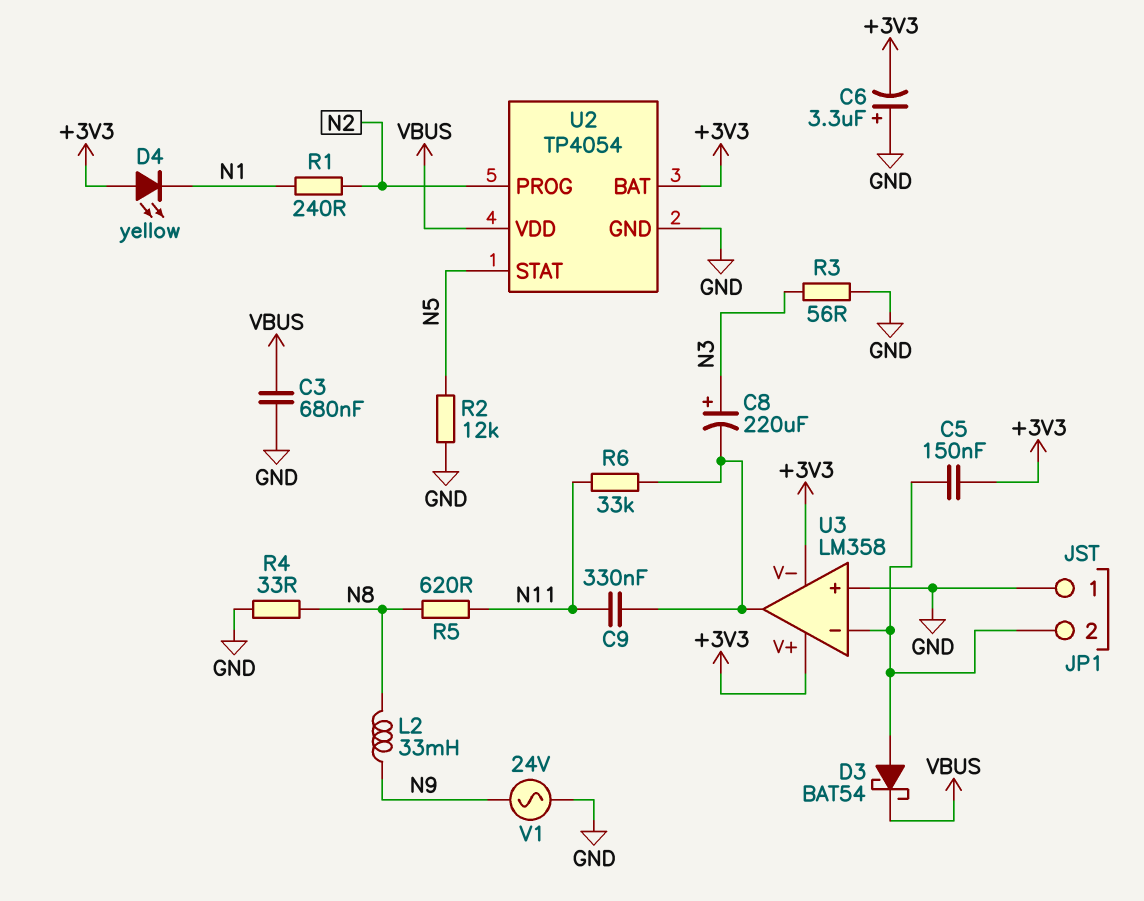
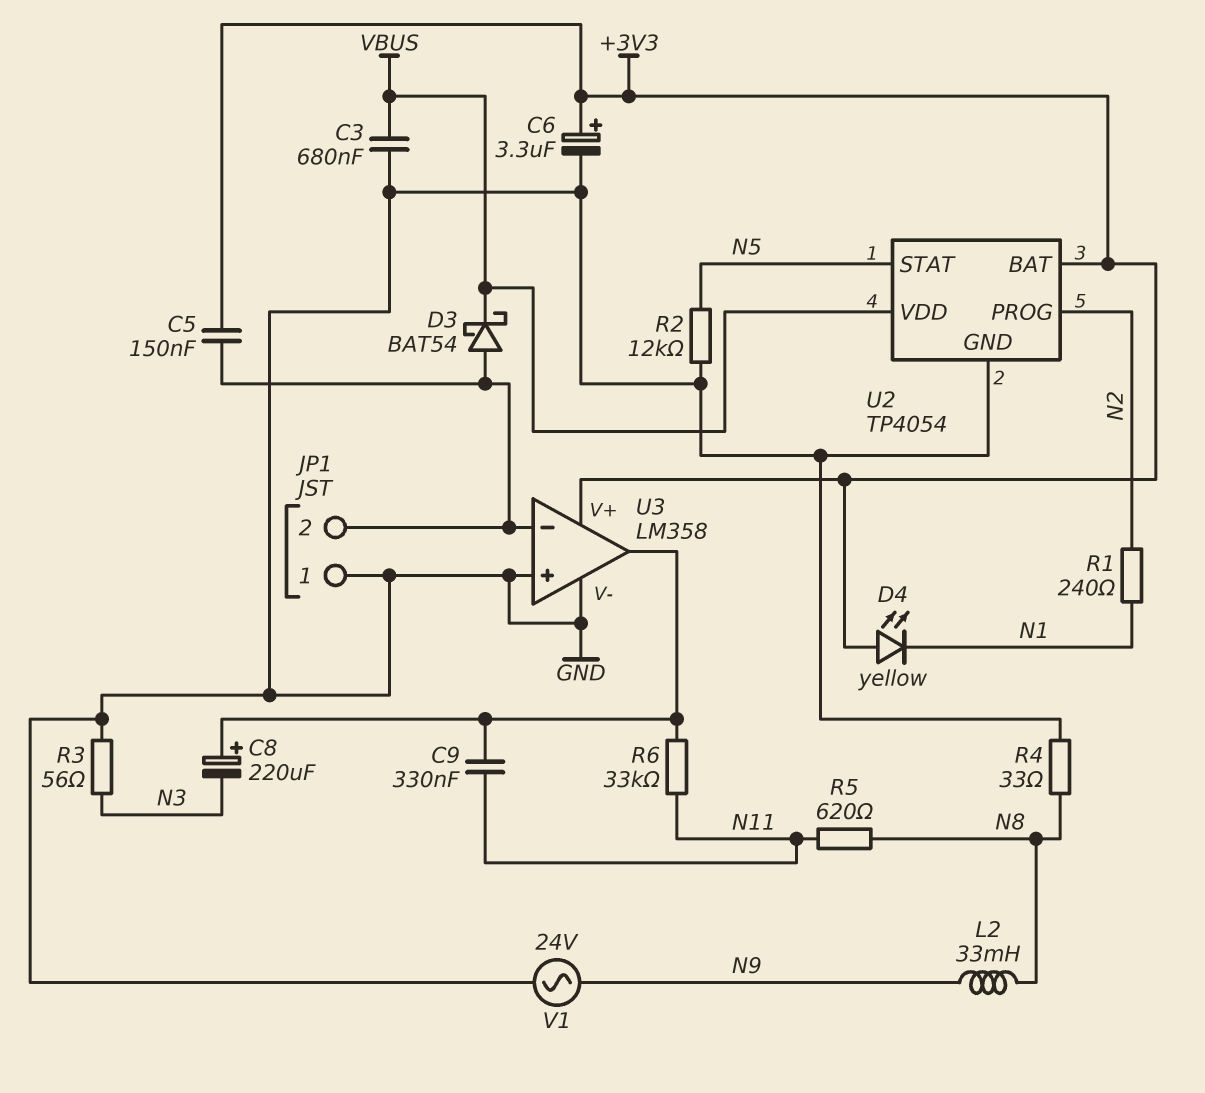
C6: 3.3uF (plus GND, minus +3V3) -> 3.3uF (plus +3V3, minus GND)
C8: 220uF (plus N3, minus U3/out) -> 220uF (plus U3/out, minus N3)
U3 pin V-: +3V3 -> GND

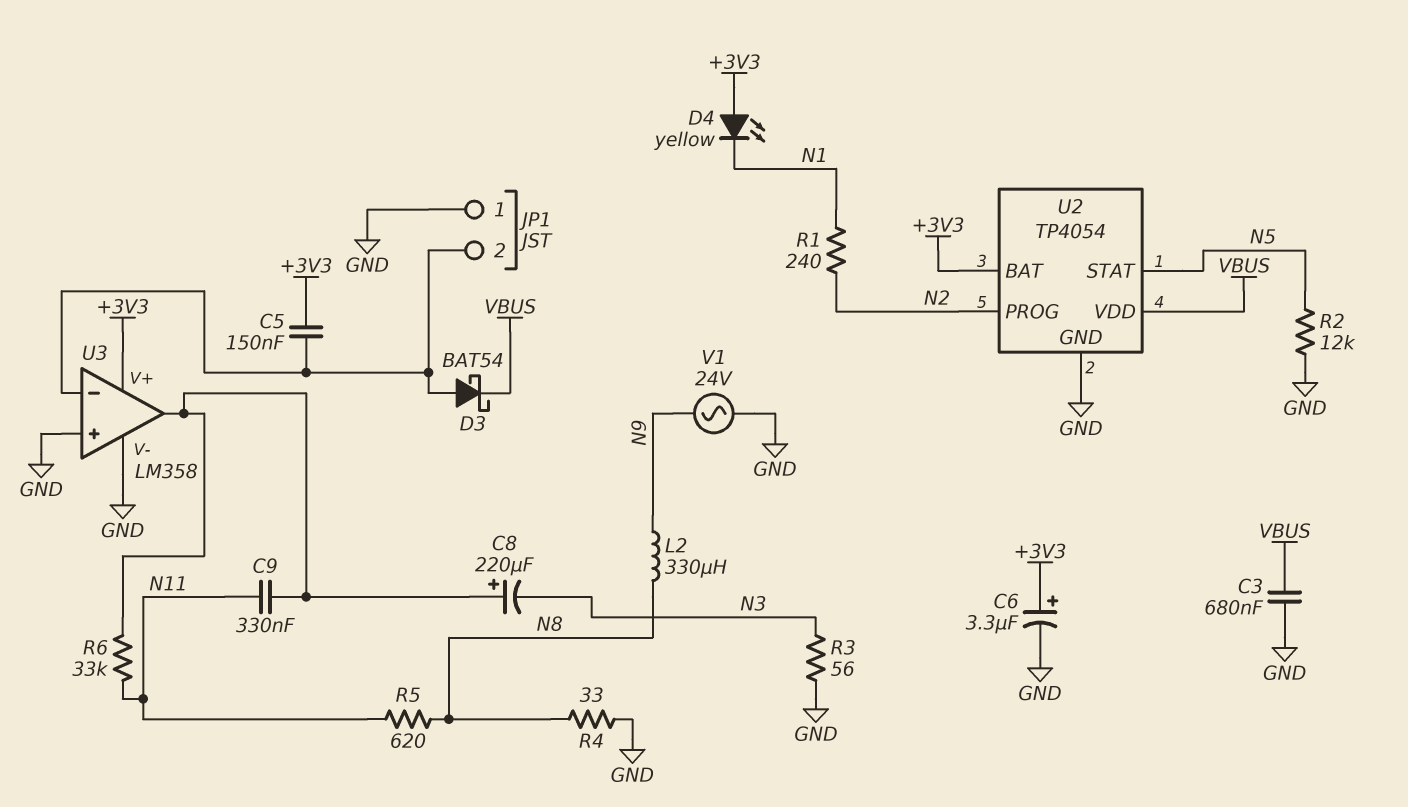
L2: 33mH (N8, N9) -> 330uH (N8, N9)

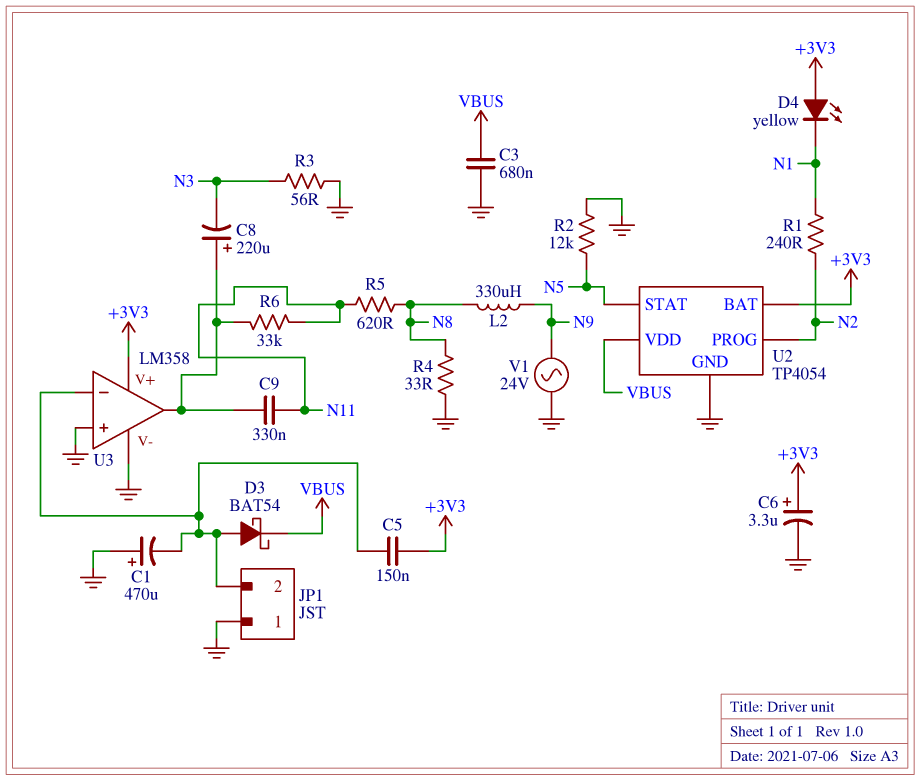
C1: none -> 470uF (plus GND, minus JP1/2)

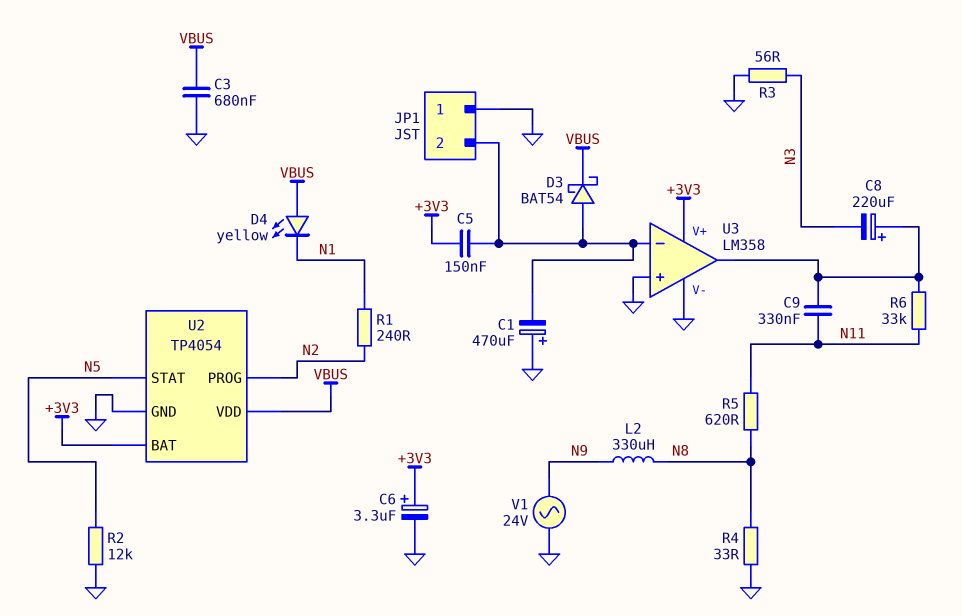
D4: LED yellow (A +3V3, K N1) -> LED yellow (A VBUS, K N1)

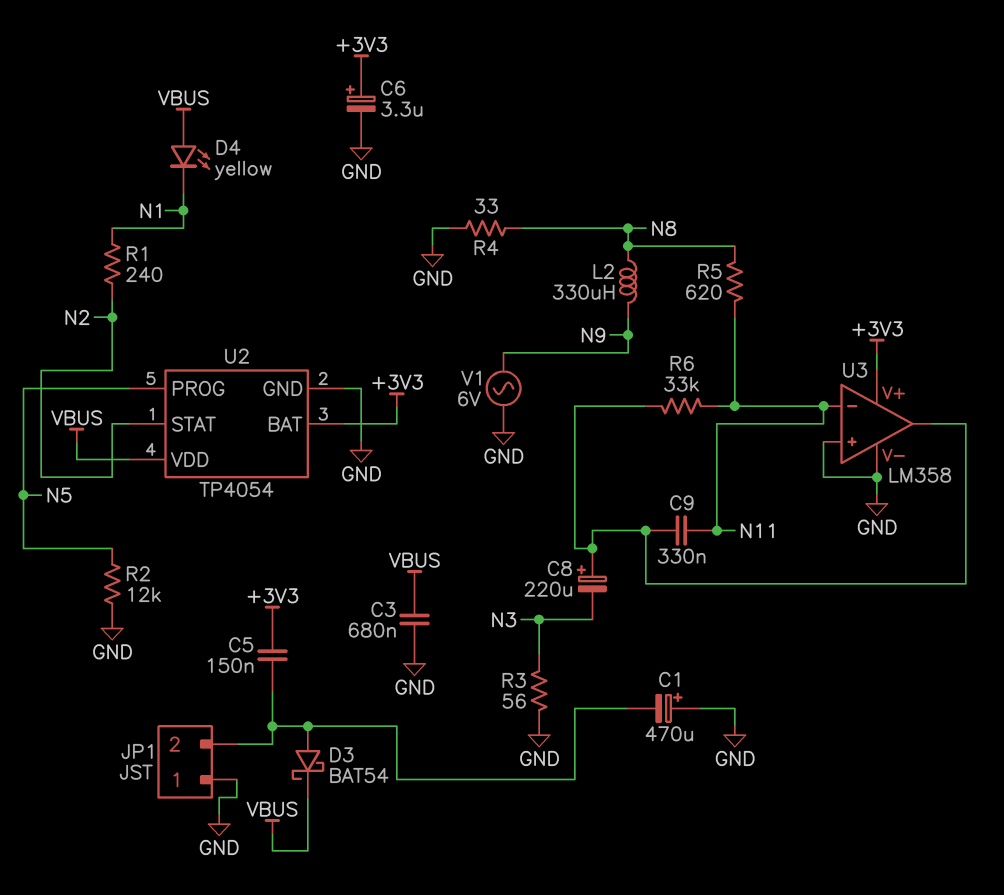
U2 pin PROG: N2 -> N5
U2 pin STAT: N5 -> N2
U3 pin in-: JP1/2 -> N11
V1: AC 24V (GND, N9) -> AC 6V (GND, N9)

